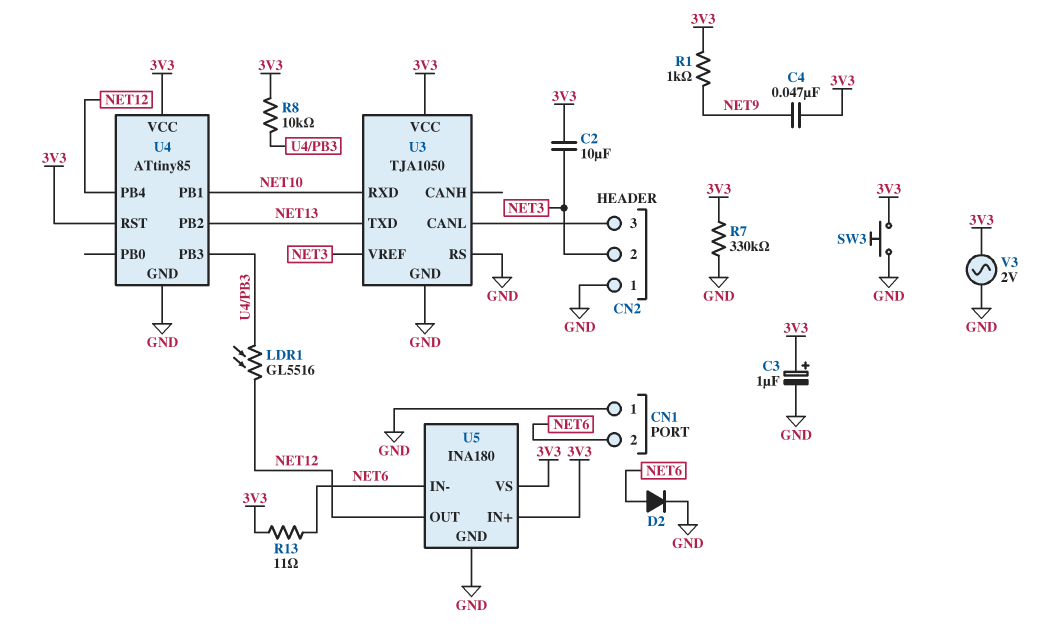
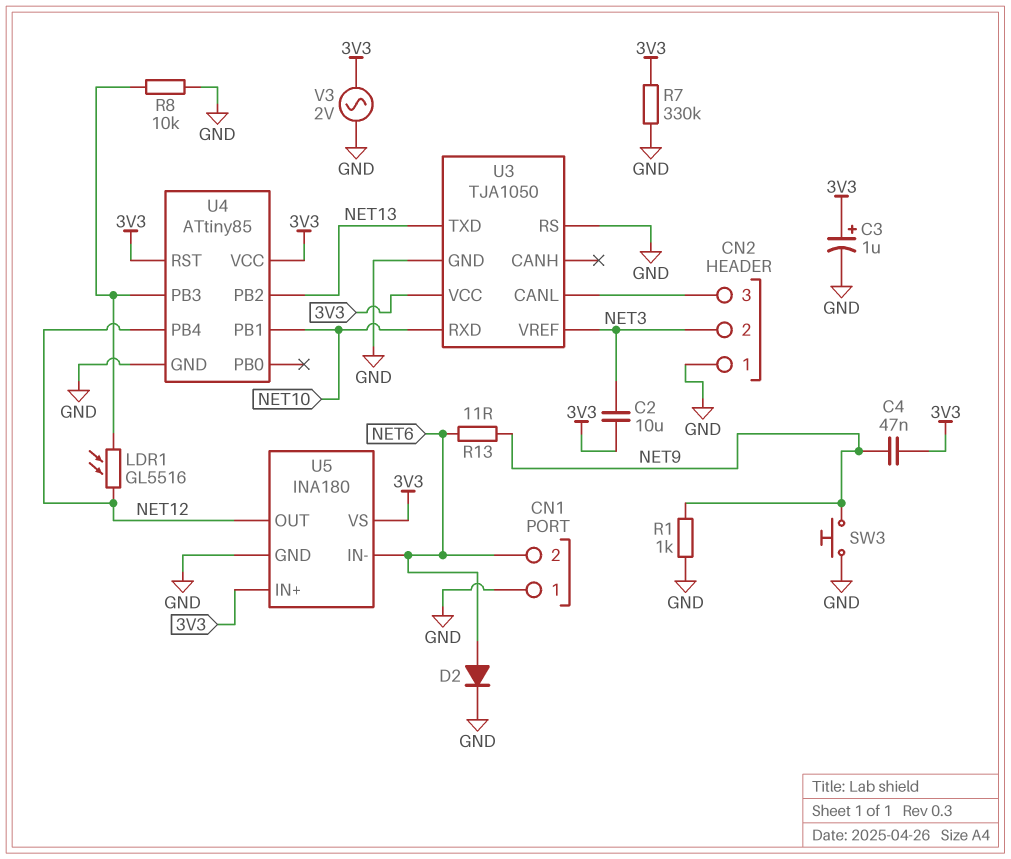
R1: 1k (3V3, NET9) -> 1k (GND, NET9)
R8: 10k (3V3, U4/PB3) -> 10k (GND, U4/PB3)
R13: 11 (3V3, NET6) -> 11 (NET6, NET9)
SW3: button (3V3, GND) -> button (GND, NET9)

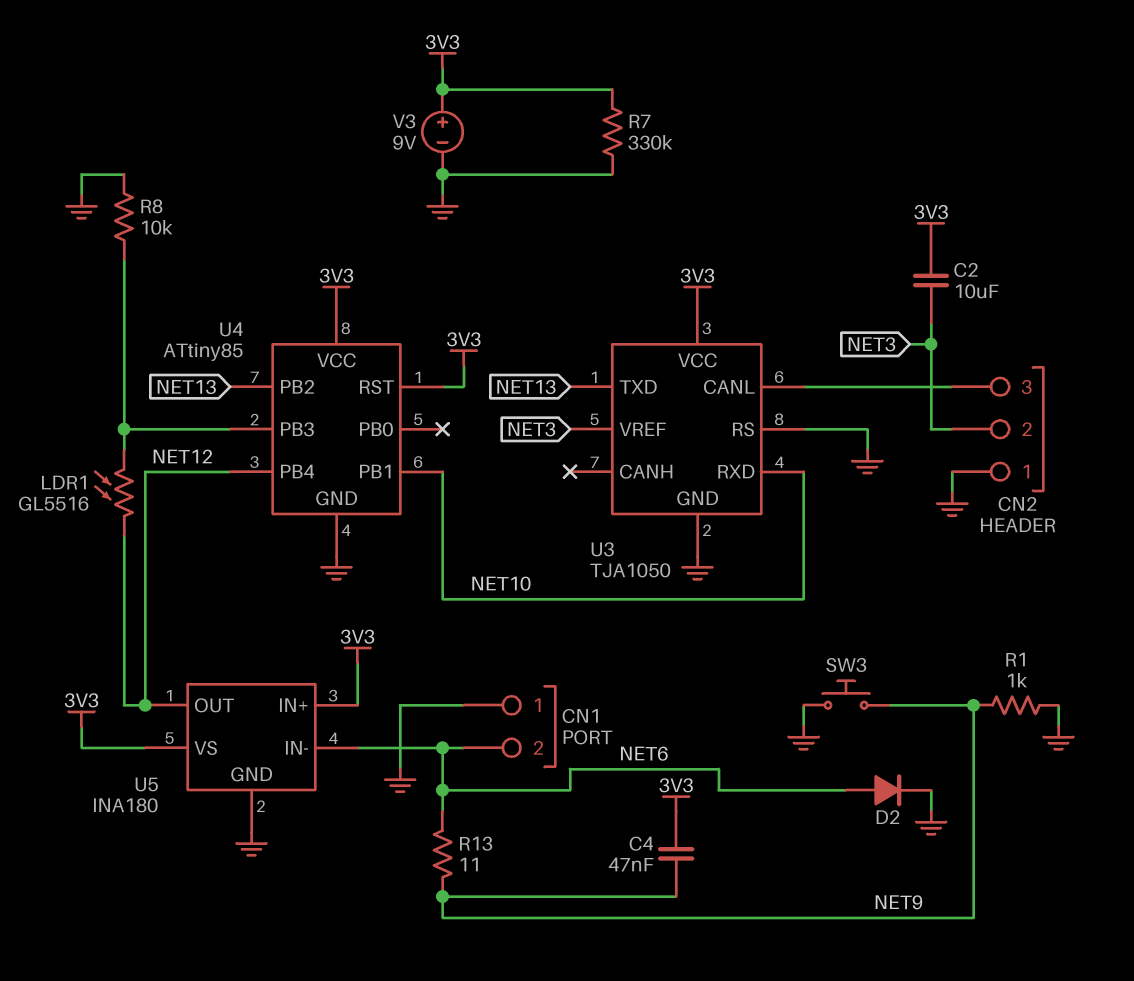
C3: 1uF (plus 3V3, minus GND) -> none
V3: AC 2V (3V3, GND) -> 9V (plus 3V3, minus GND)

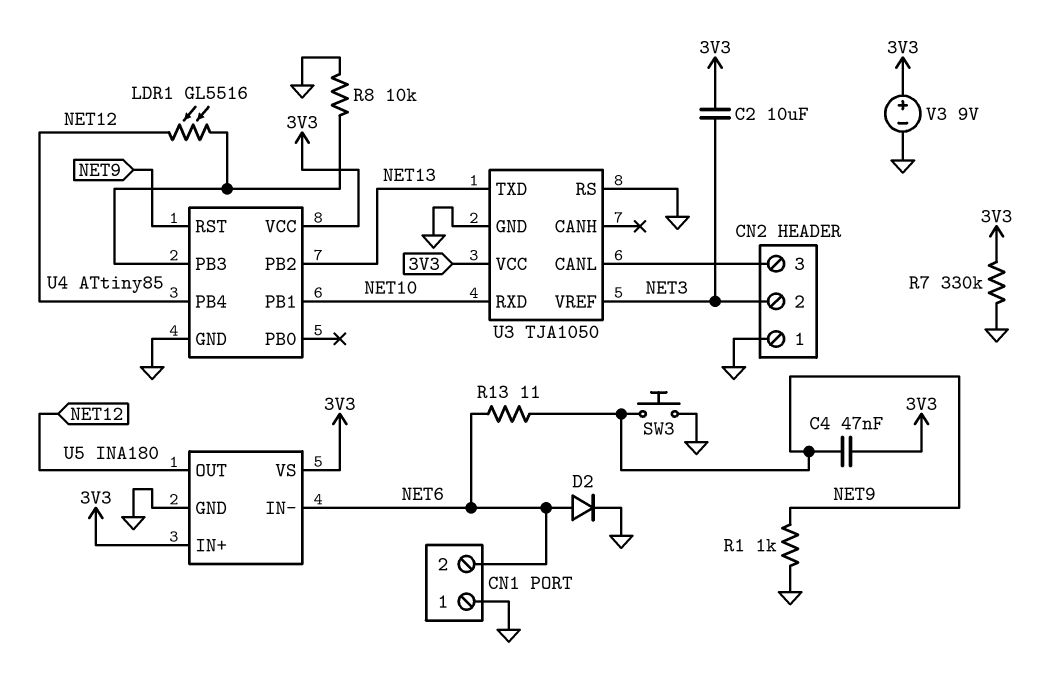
U4 pin RST: 3V3 -> NET9

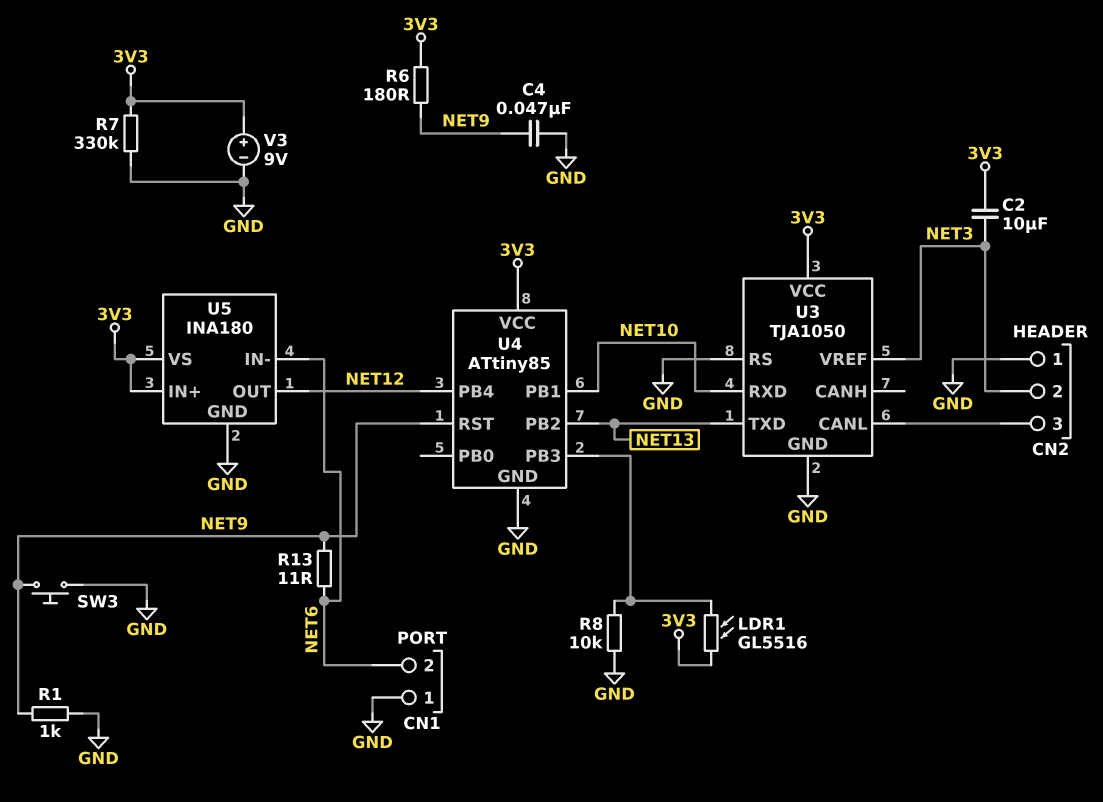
C4: 47nF (3V3, NET9) -> 47nF (GND, NET9)
D2: diode (A NET6, K GND) -> none
LDR1: GL5516 (NET12, U4/PB3) -> GL5516 (3V3, U4/PB3)
R6: none -> 180 (3V3, NET9)

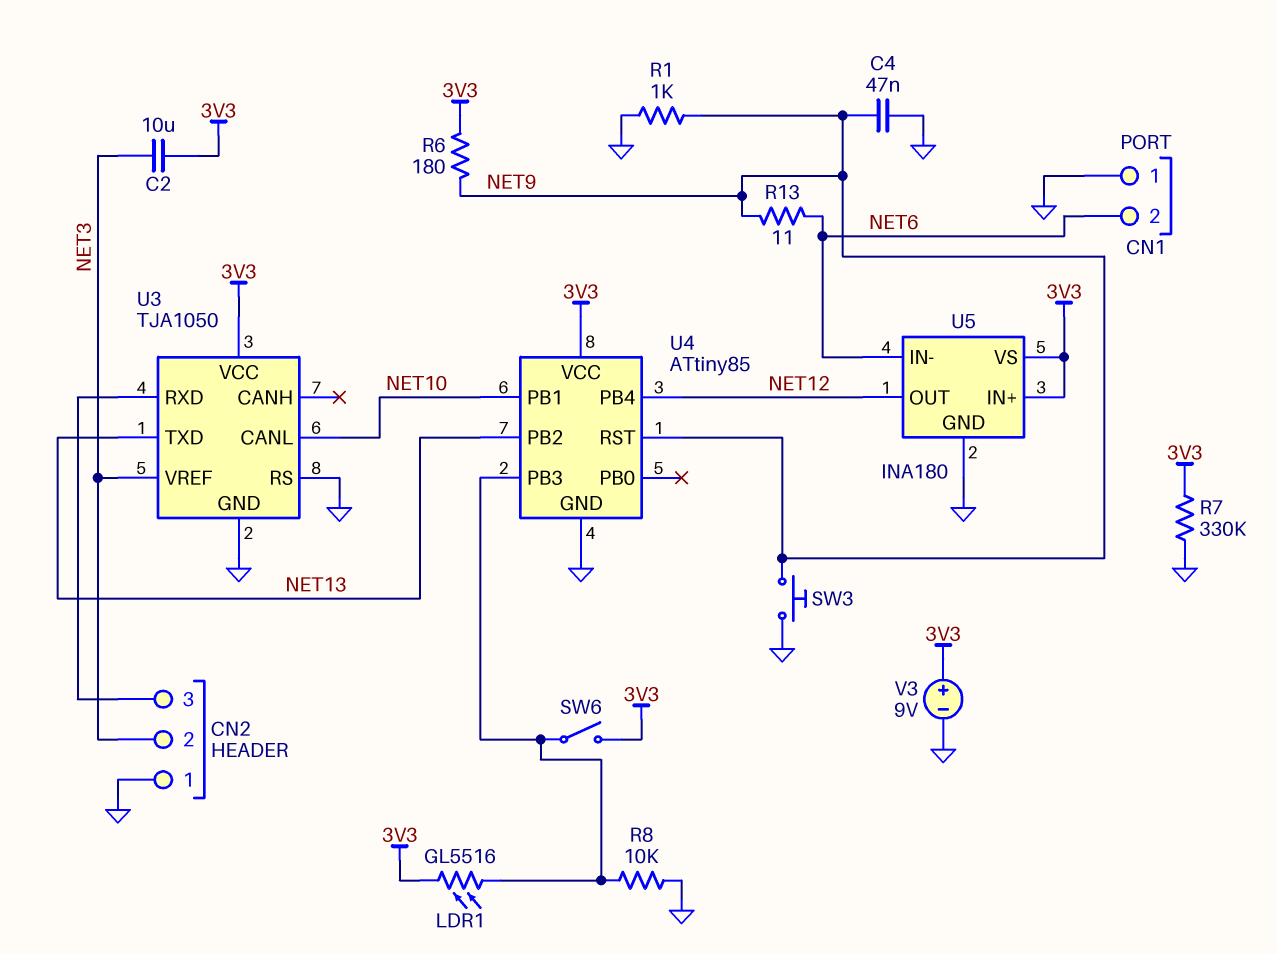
SW6: none -> switch (3V3, U4/PB3)
U3 pin CANL: CN2/3 -> NET10
U3 pin RXD: NET10 -> CN2/3

